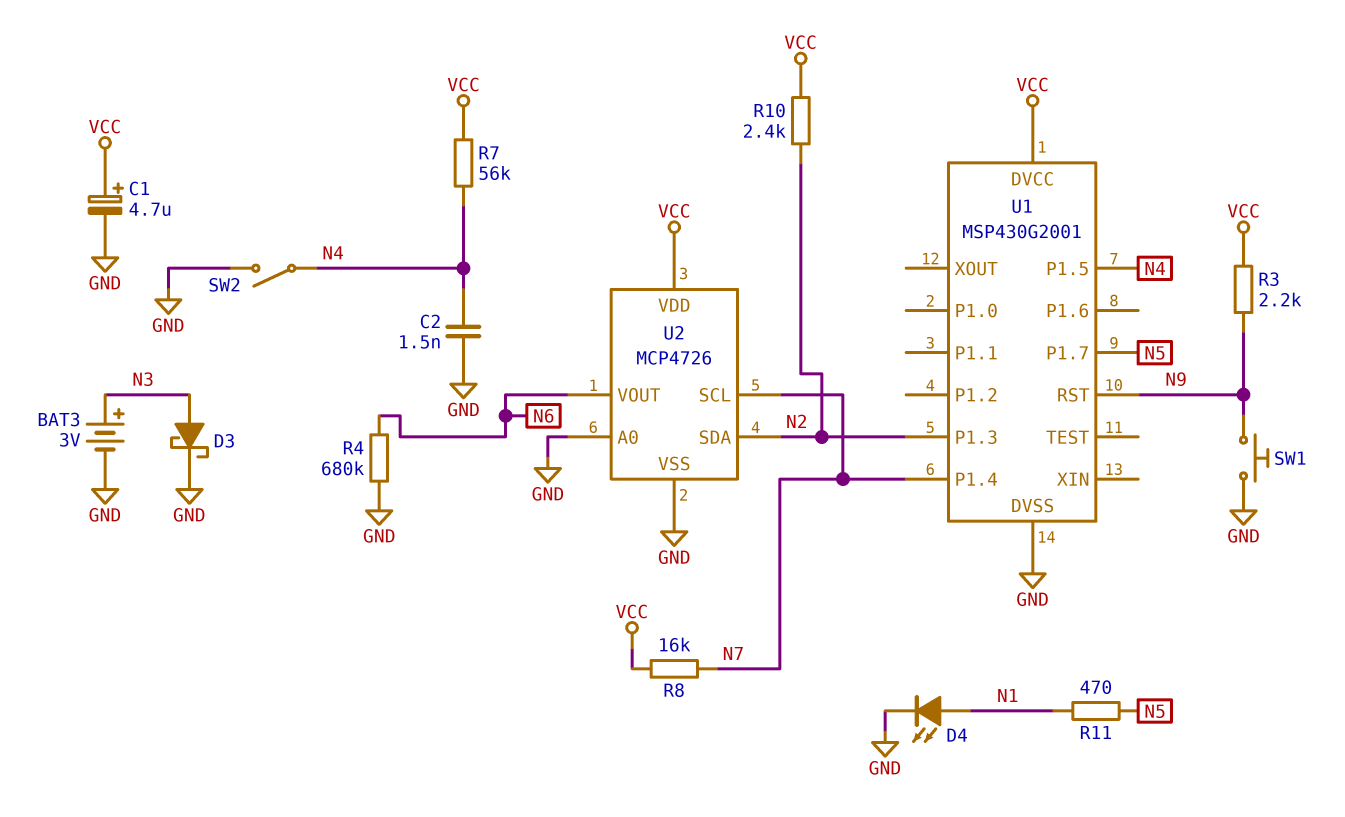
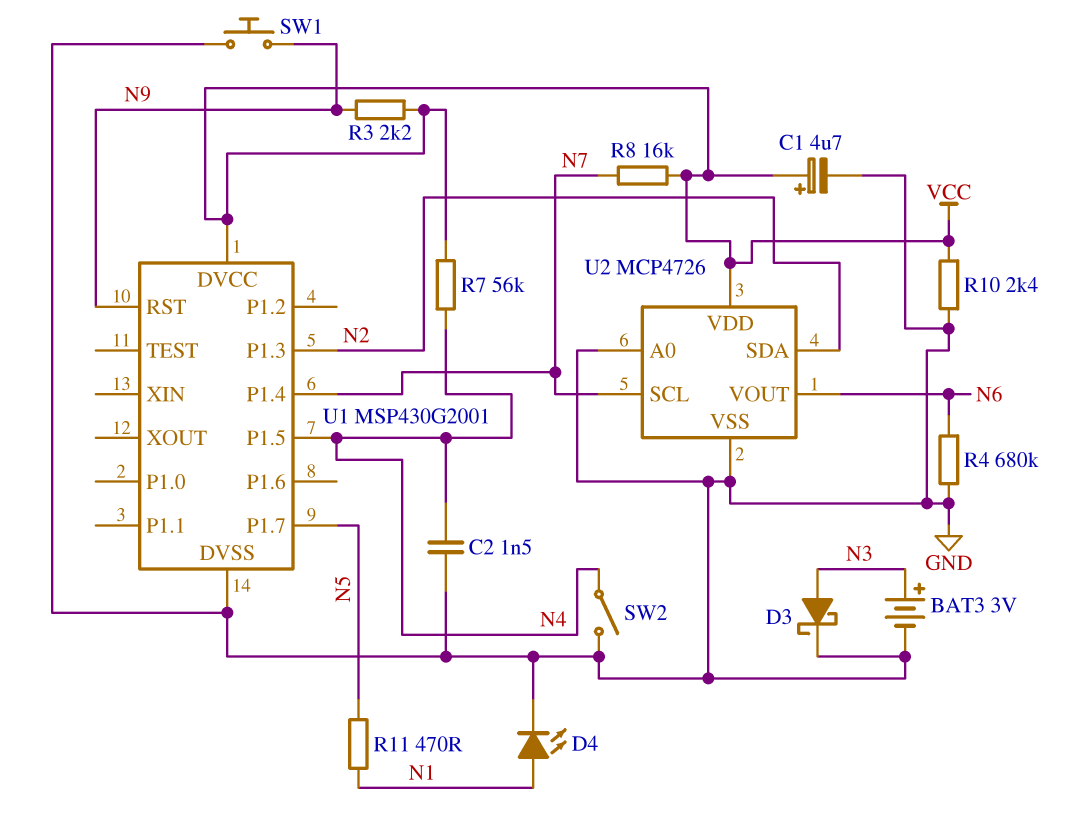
R10: 2.4k (N2, VCC) -> 2.4k (GND, VCC)

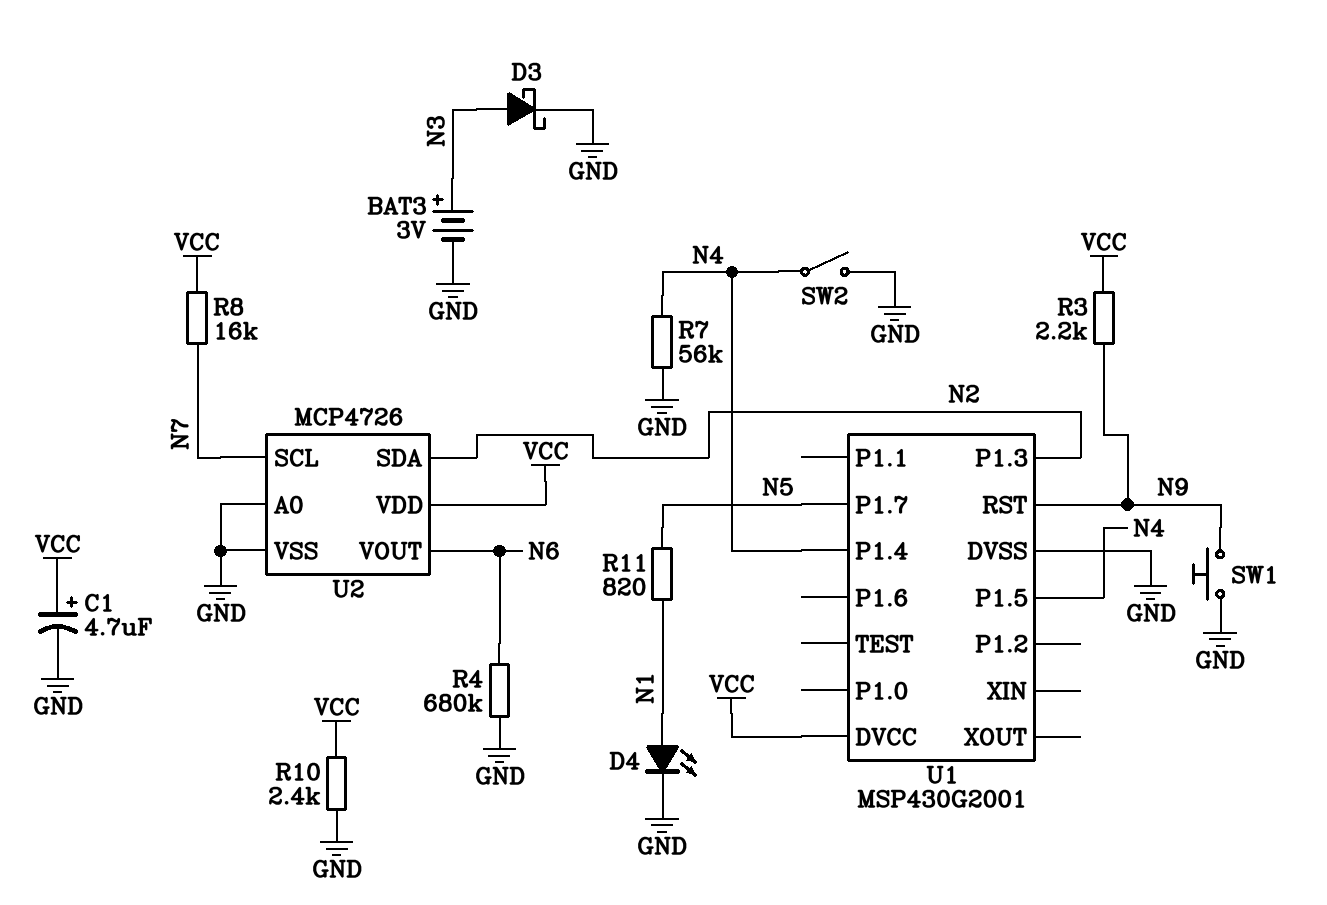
C2: 1.5nF (GND, N4) -> none
R7: 56k (N4, VCC) -> 56k (GND, N4)
R11: 470 (N1, N5) -> 820 (N1, N5)
U1 pin P1.4: N7 -> N4

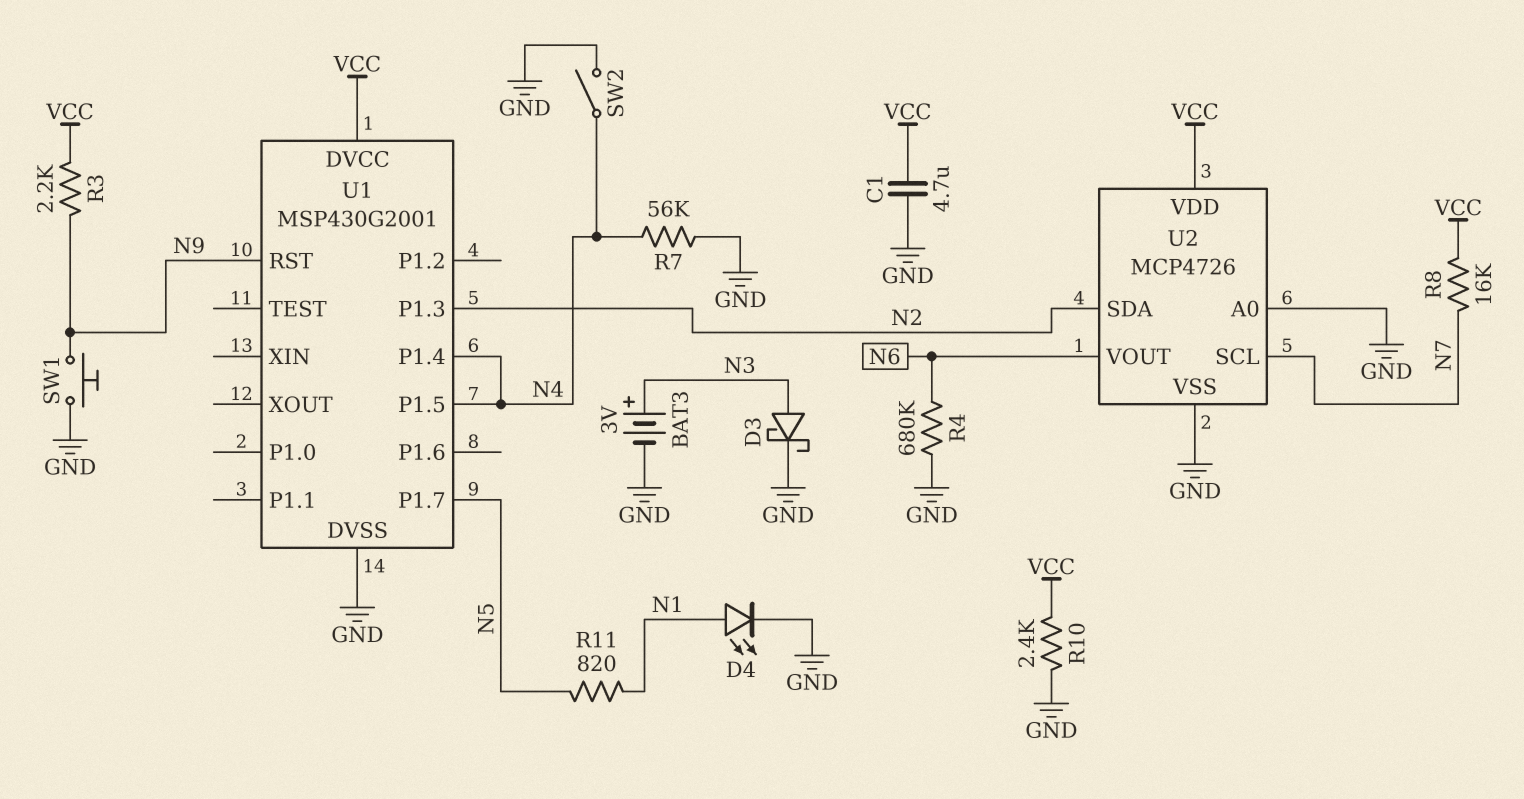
C1: 4.7uF (plus VCC, minus GND) -> 4.7uF (GND, VCC)

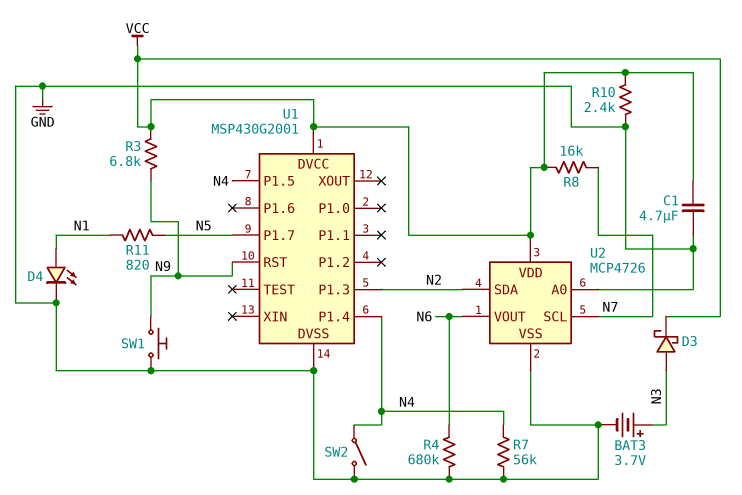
BAT3: 3V (plus N3, minus GND) -> 3.7V (plus N3, minus GND)
D3: schottky (A N3, K GND) -> schottky (A N3, K VCC)
R3: 2.2k (N9, VCC) -> 6.8k (N9, VCC)

